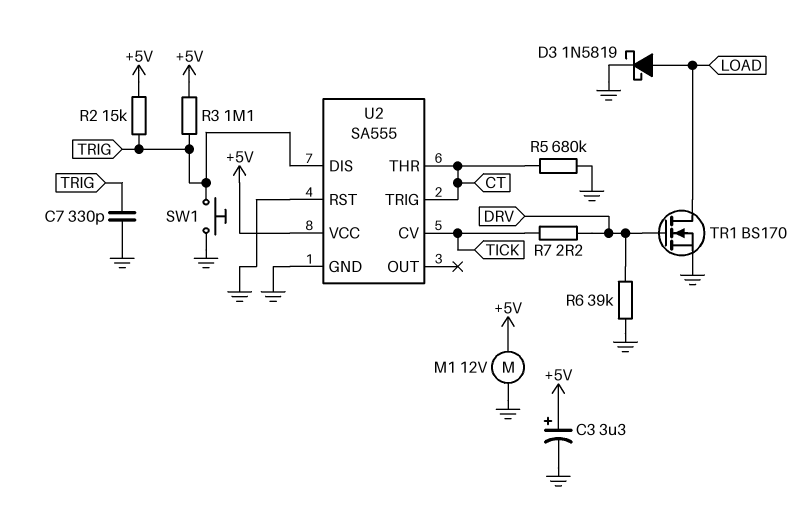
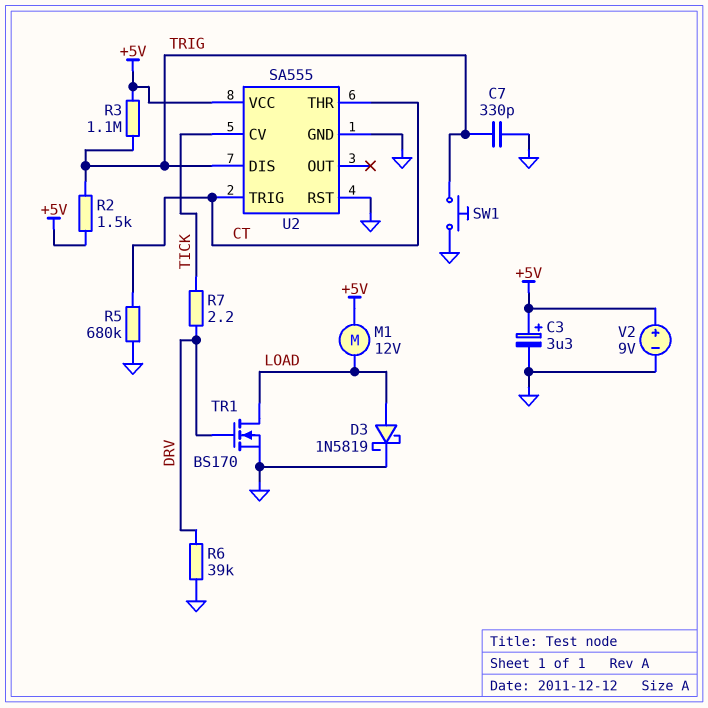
M1: motor 12V (+5V, GND) -> motor 12V (+5V, LOAD)
R2: 15k (+5V, TRIG) -> 1.5k (+5V, TRIG)
V2: none -> 9V (plus +5V, minus GND)

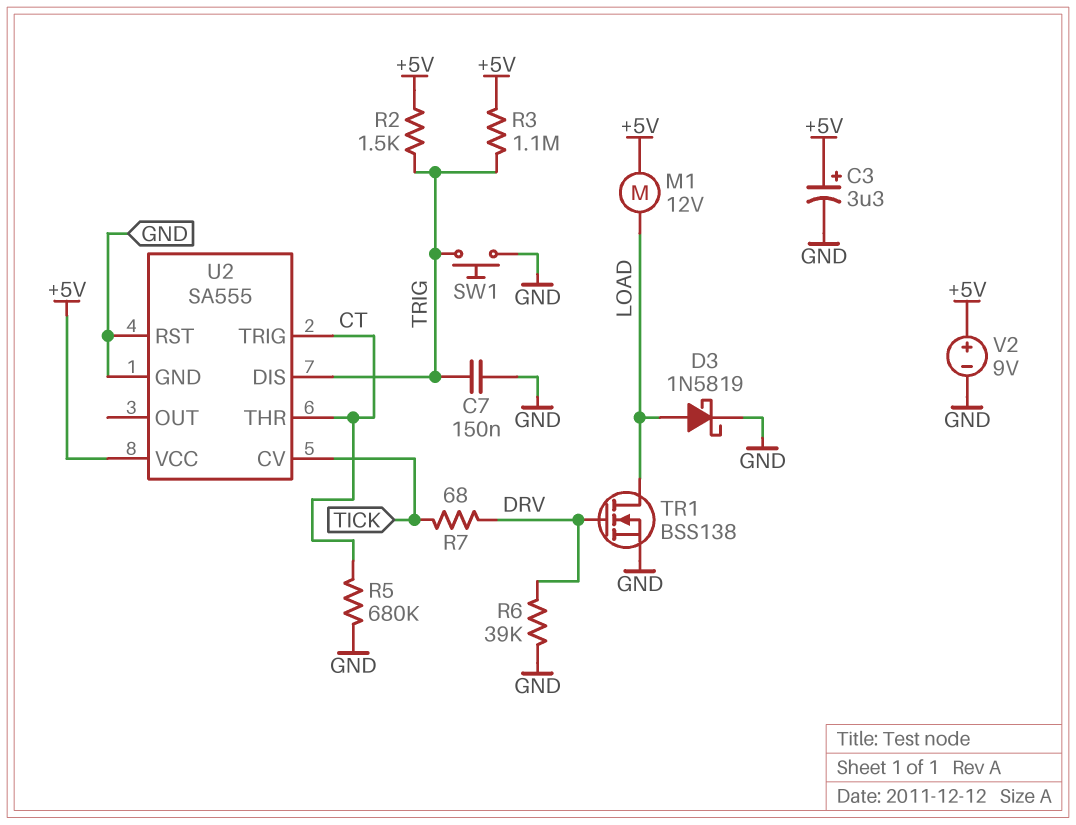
C7: 330pF (GND, TRIG) -> 150nF (GND, TRIG)
R7: 2.2 (DRV, TICK) -> 68 (DRV, TICK)
TR1: NMOS BS170 (G DRV, D LOAD, S GND) -> NMOS BSS138 (G DRV, D LOAD, S GND)

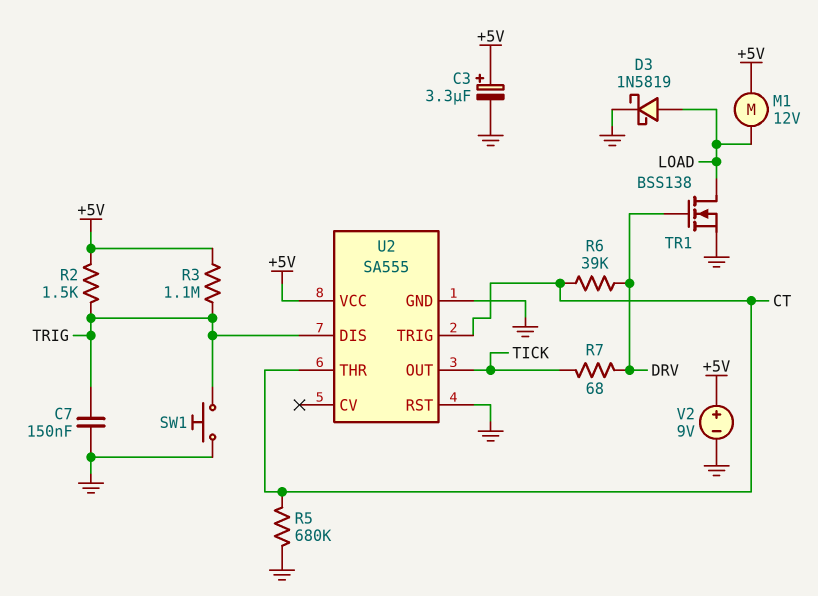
R6: 39k (DRV, GND) -> 39k (CT, DRV)
U2 pin CV: TICK -> none
U2 pin OUT: none -> TICK

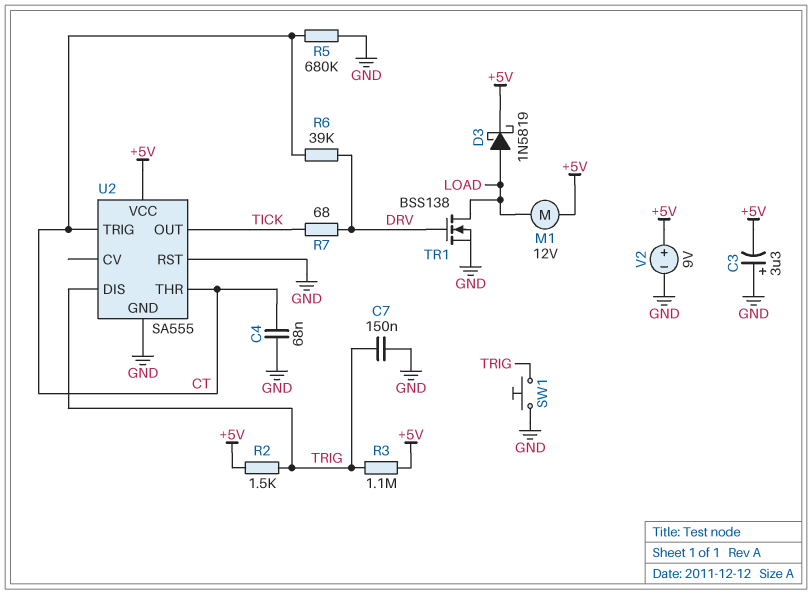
C3: 3.3uF (plus +5V, minus GND) -> 3.3uF (plus GND, minus +5V)
C4: none -> 68nF (CT, GND)
D3: schottky 1N5819 (A LOAD, K GND) -> schottky 1N5819 (A LOAD, K +5V)

